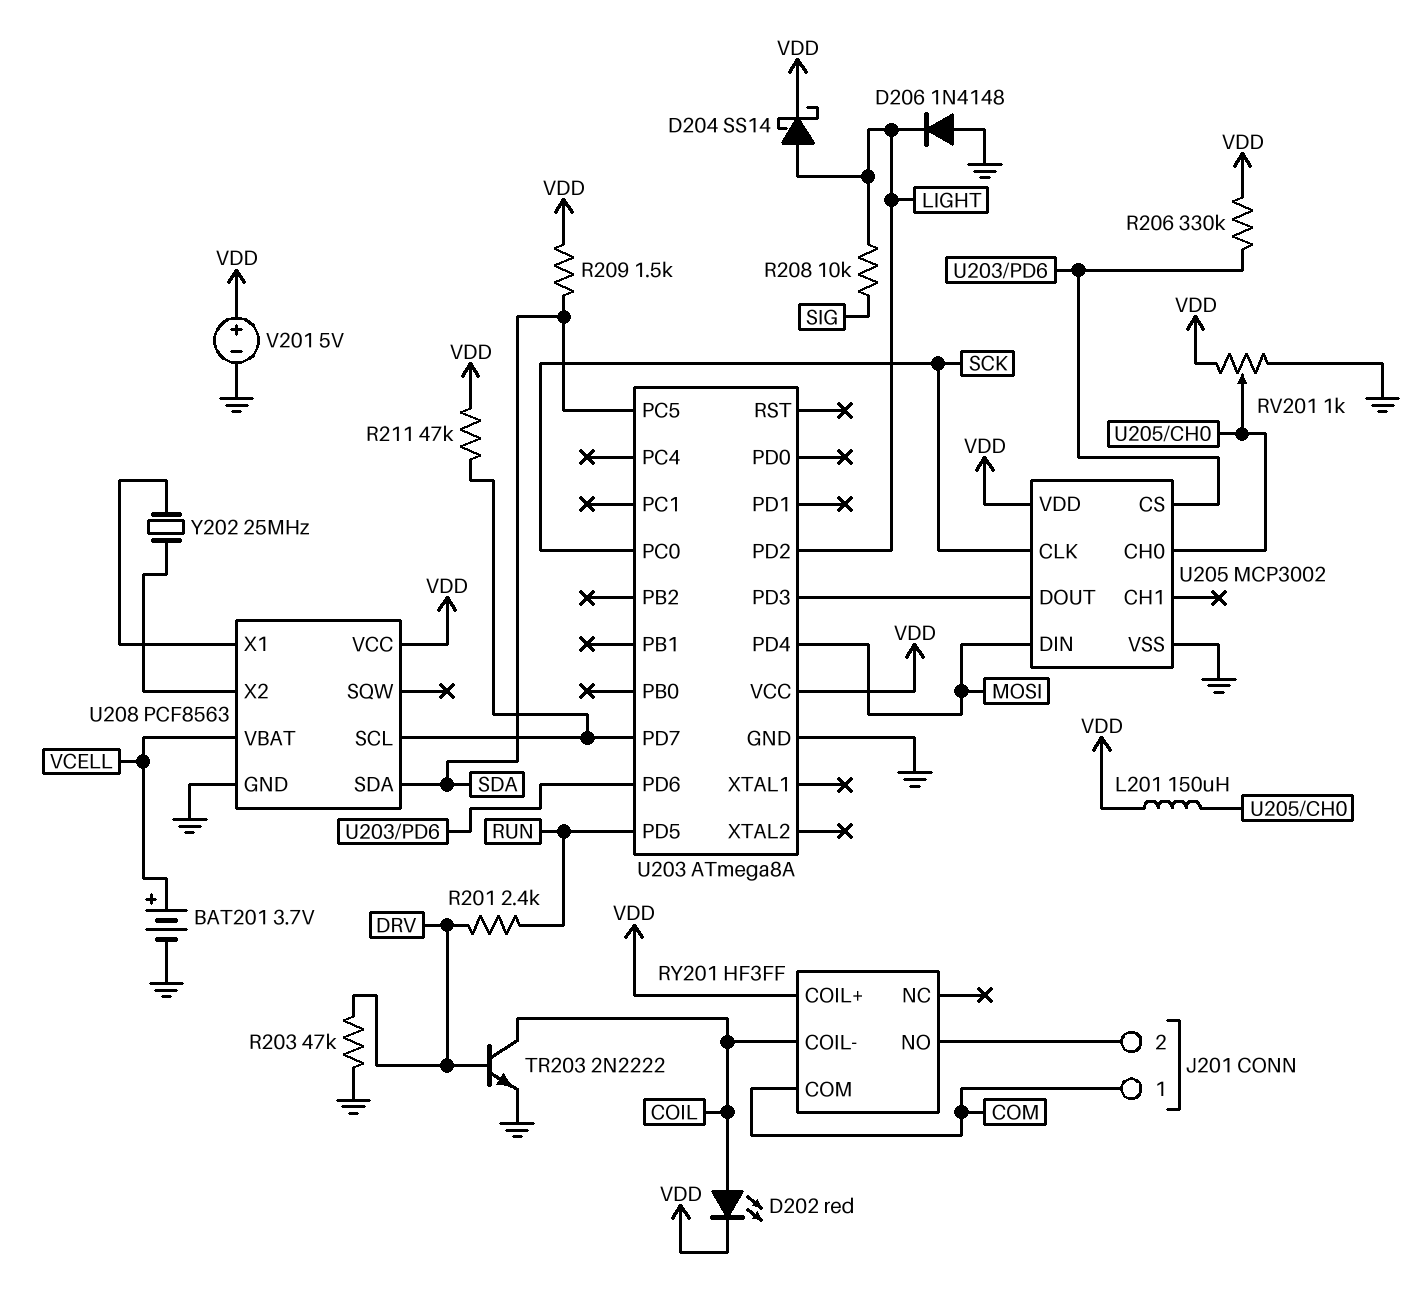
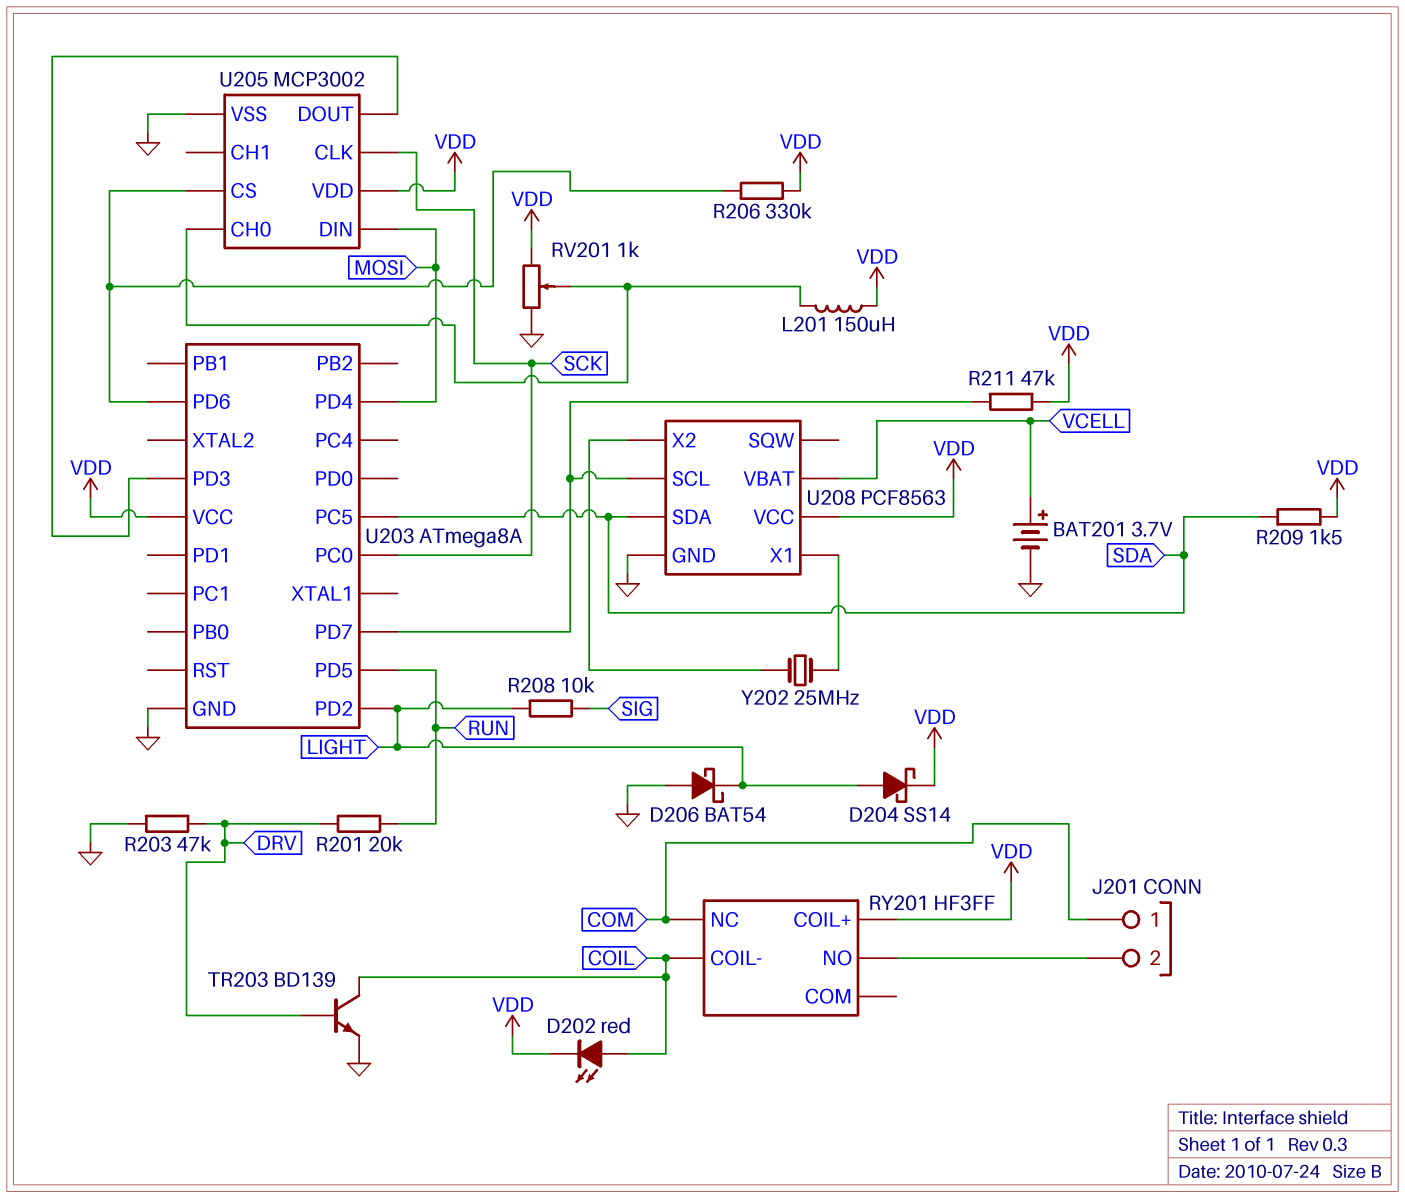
D206: diode 1N4148 (A GND, K LIGHT) -> schottky BAT54 (A GND, K LIGHT)
R201: 2.4k (DRV, RUN) -> 20k (DRV, RUN)
RY201 pin COM: COM -> none
RY201 pin NC: none -> COM
TR203: NPN 2N2222 (B DRV, C COIL, E GND) -> NPN BD139 (B DRV, C COIL, E GND)
V201: 5V (plus VDD, minus GND) -> none

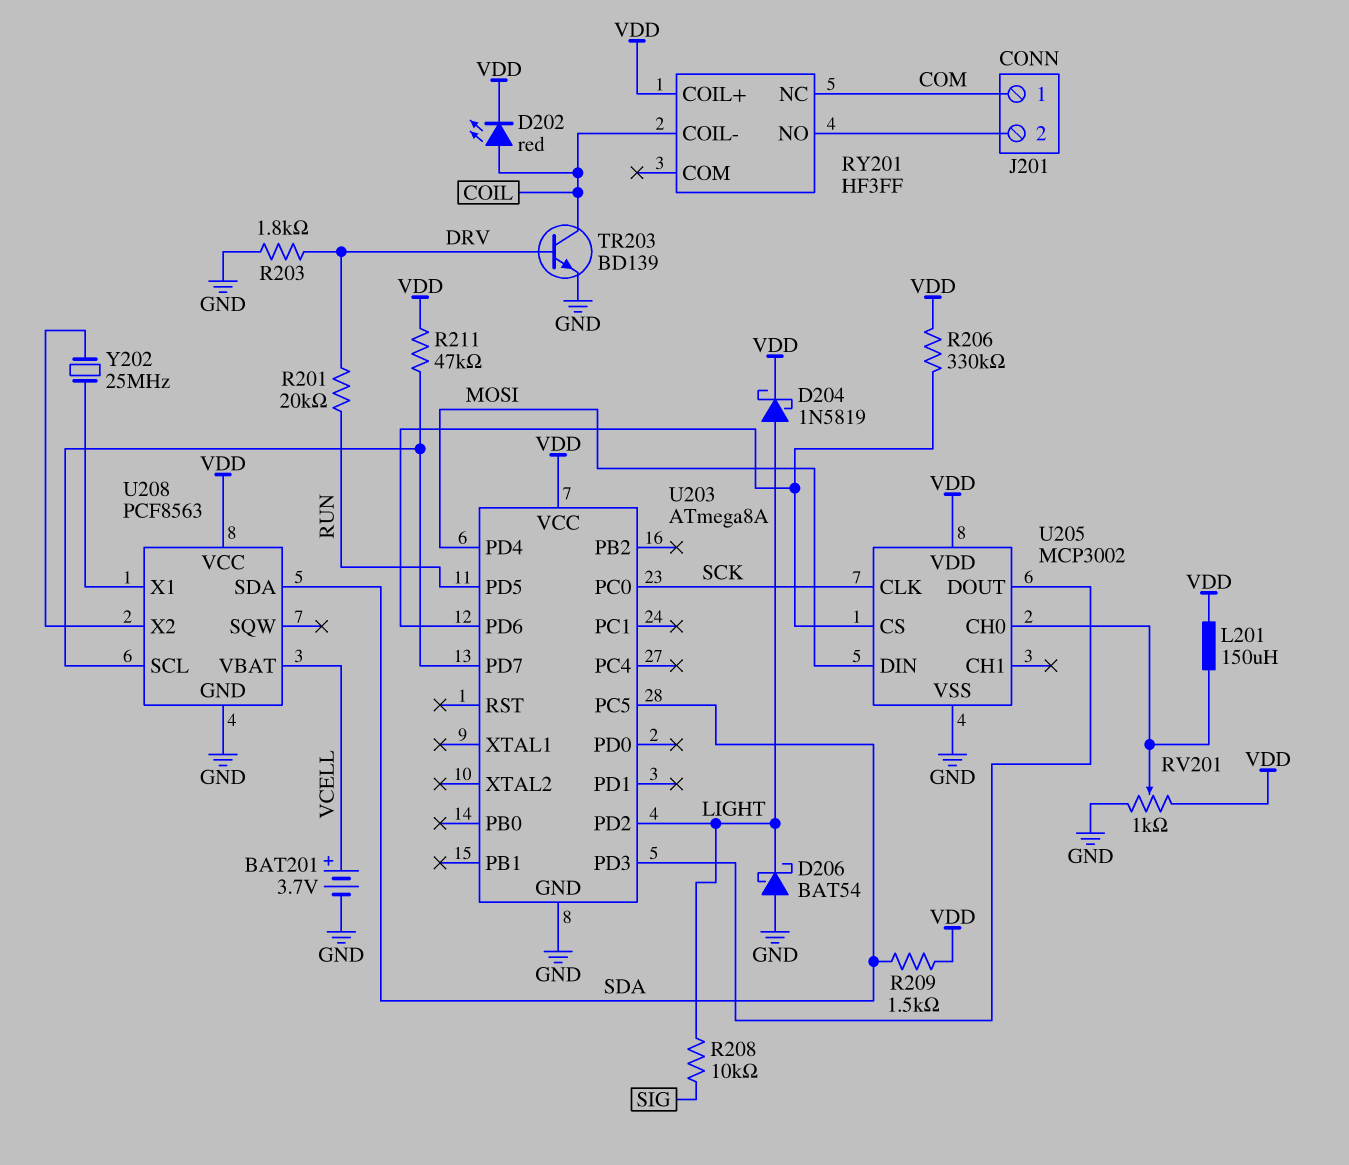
D204: schottky SS14 (A LIGHT, K VDD) -> schottky 1N5819 (A LIGHT, K VDD)
R203: 47k (DRV, GND) -> 1.8k (DRV, GND)

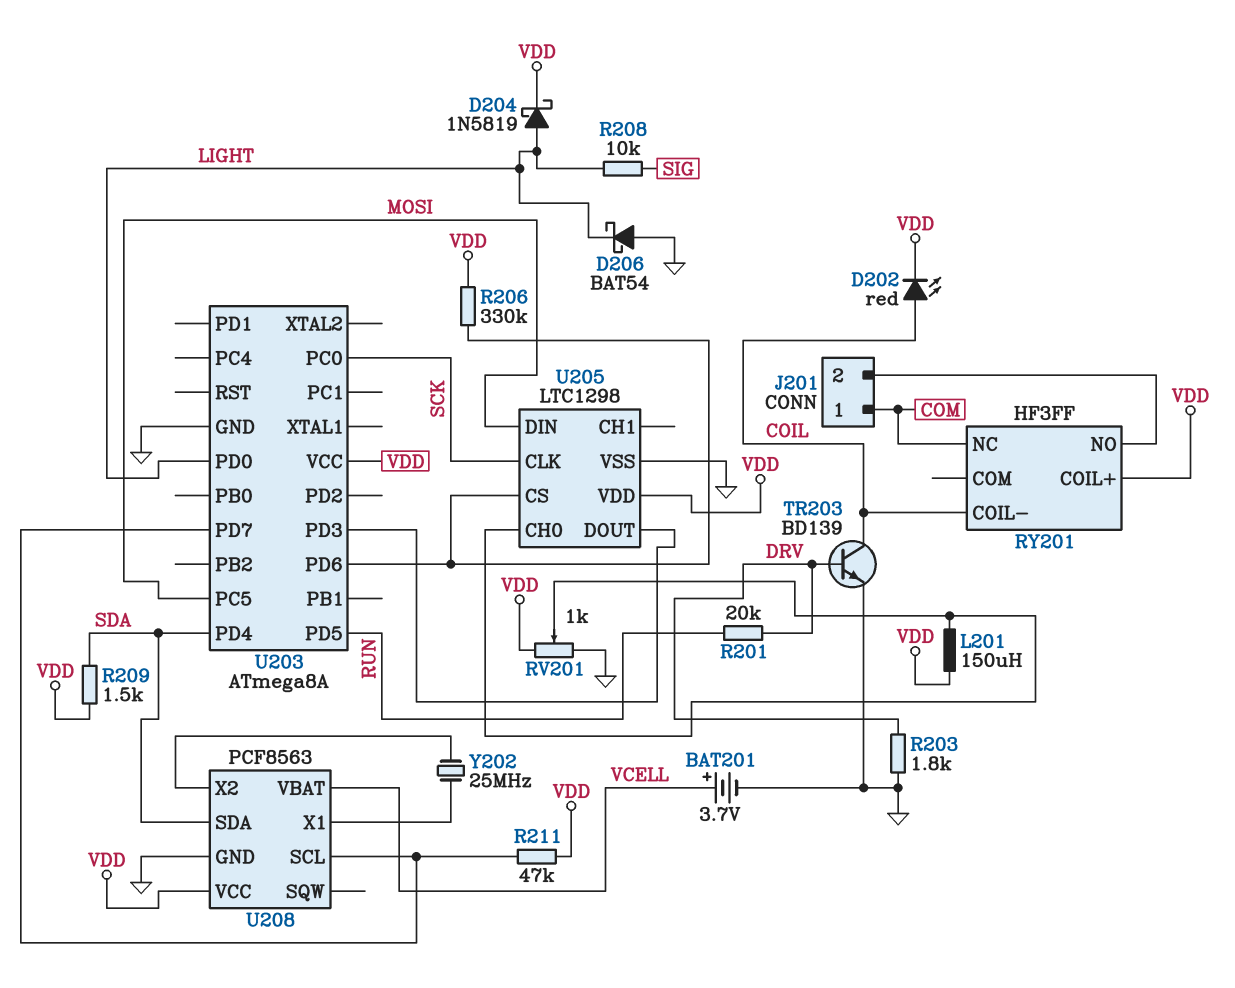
U203 pin PC5: SDA -> MOSI
U203 pin PD0: none -> LIGHT
U203 pin PD2: LIGHT -> none
U203 pin PD4: MOSI -> SDA
U205: MCP3002 -> LTC1298

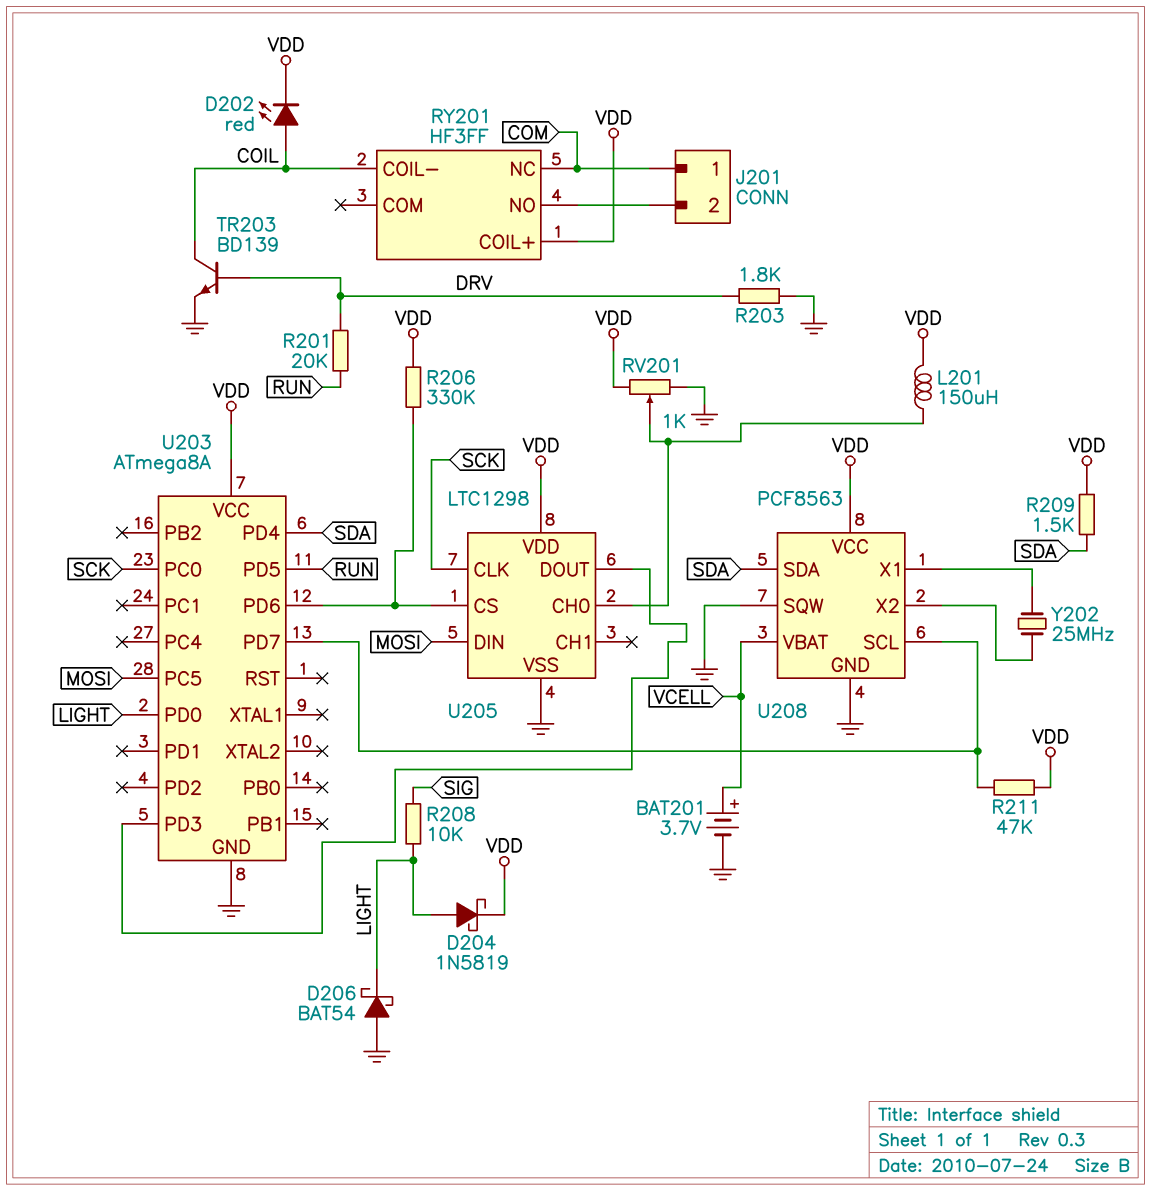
U208 pin SQW: none -> GND

